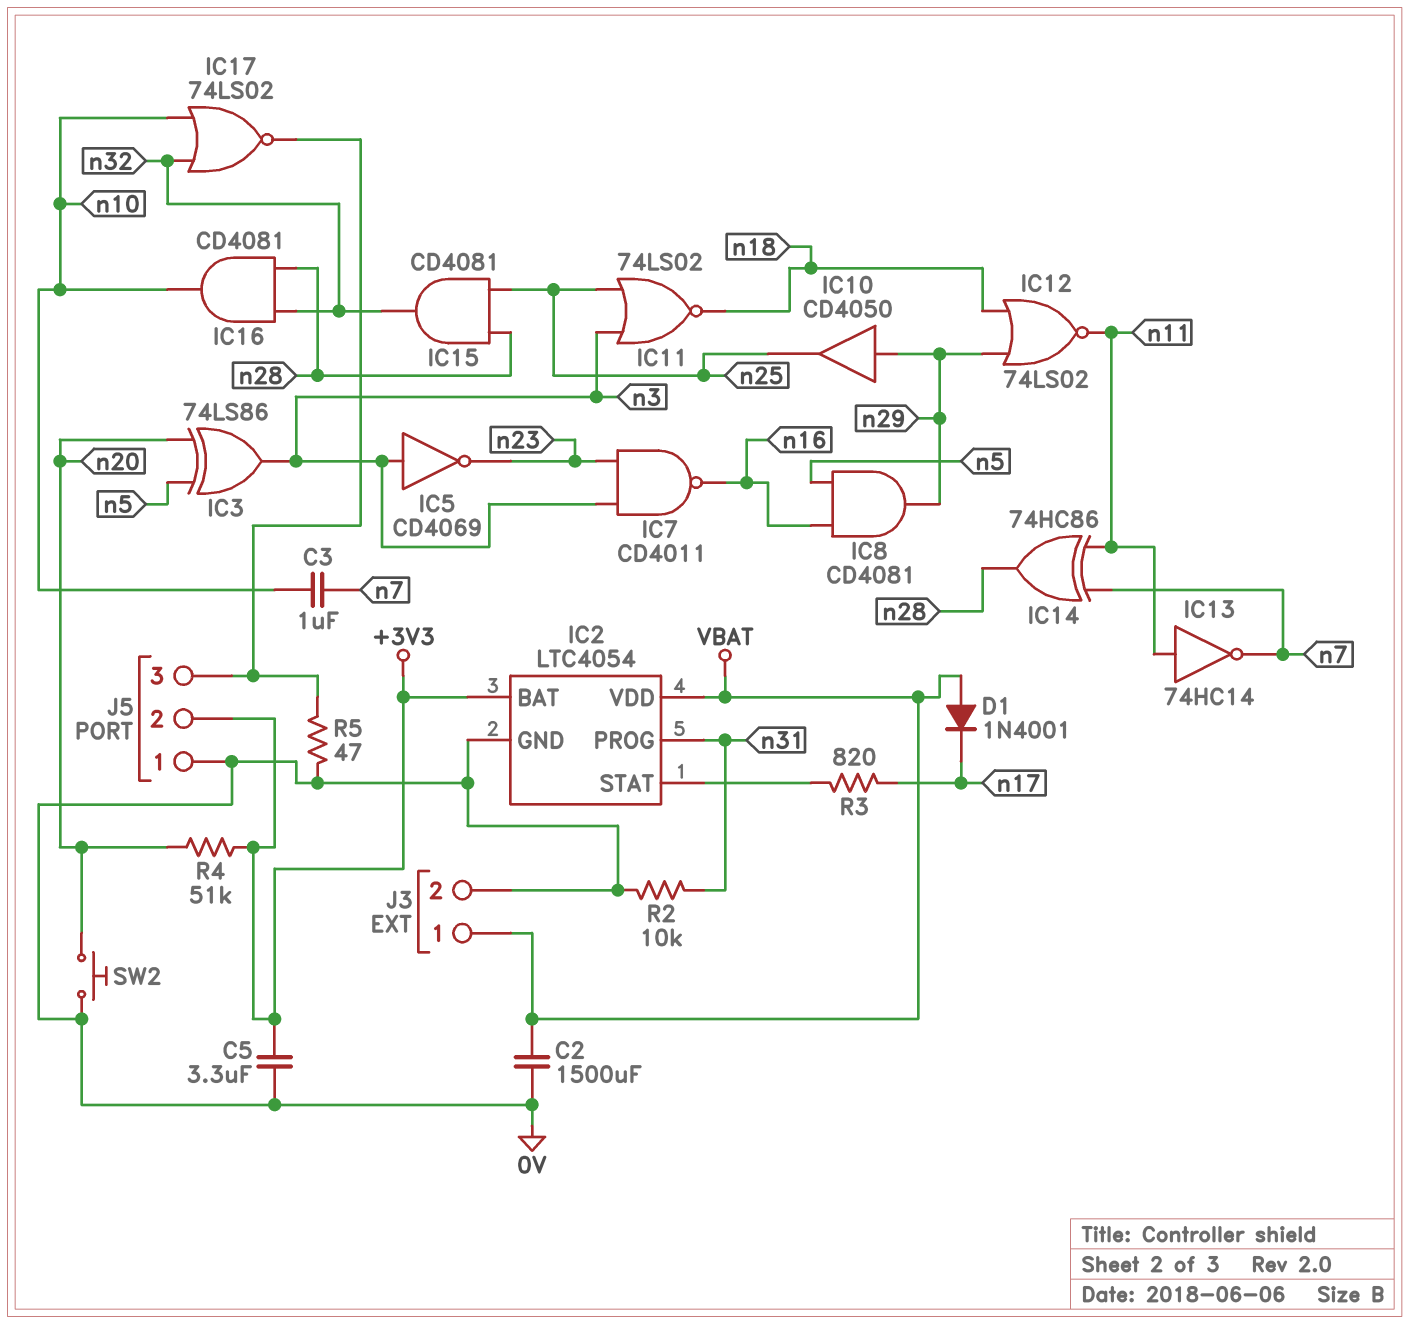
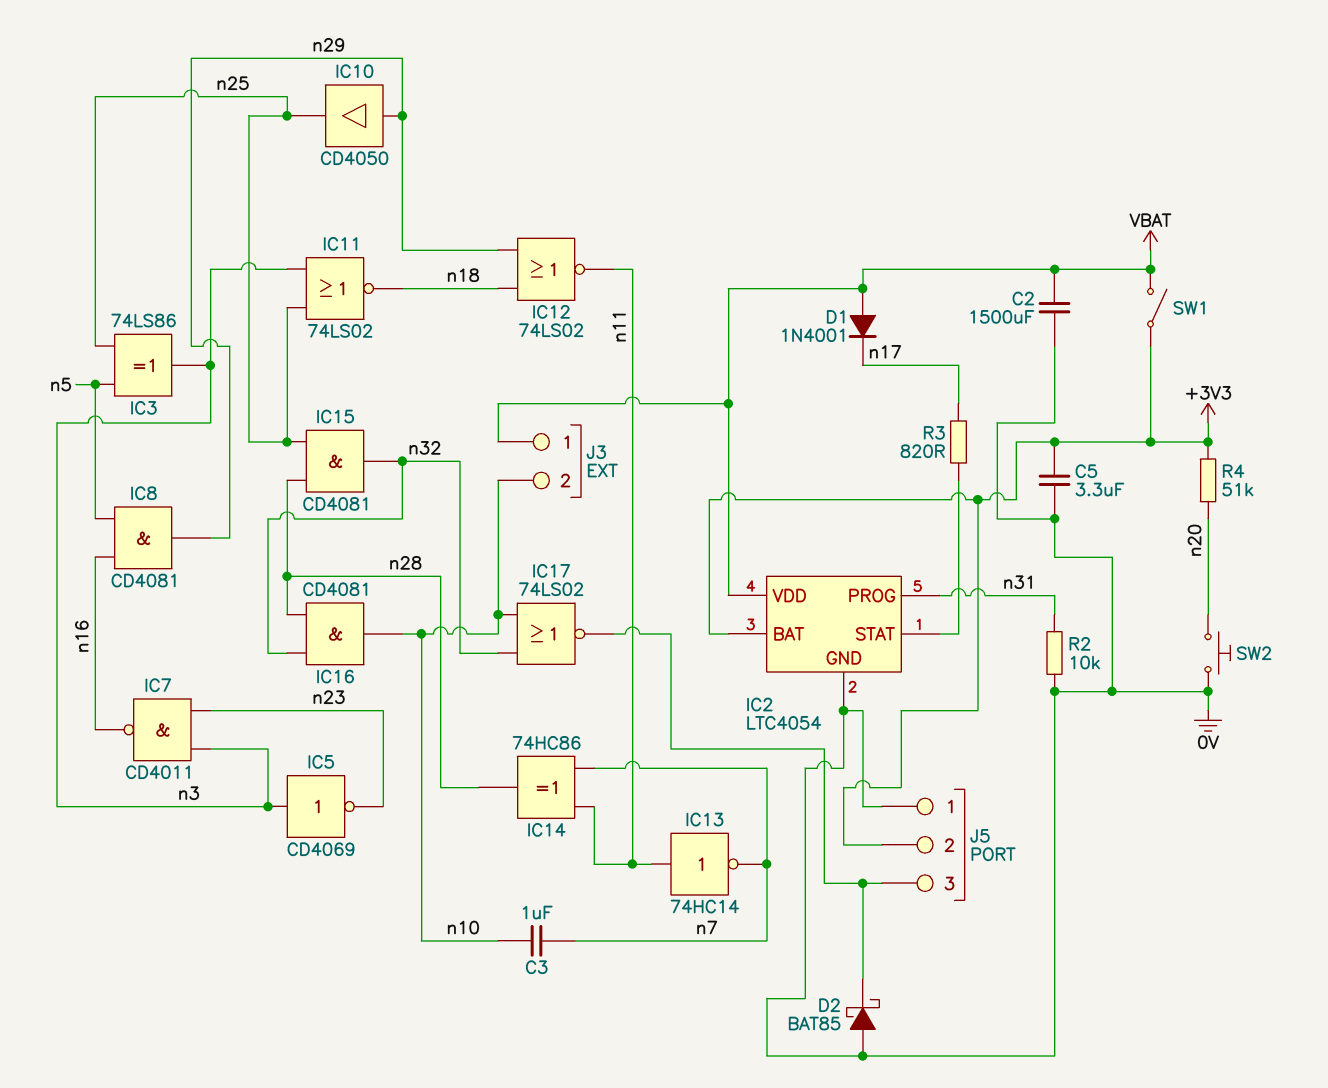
D2: none -> schottky BAT85 (A 0V, K J5/3)
IC3: XOR 74LS86 (in n5, in n20, out n3) -> XOR 74LS86 (in n5, in n25, out n3)
J3 pin 2: 0V -> n10
R5: 47 (0V, J5/3) -> none
SW1: none -> switch (+3V3, VBAT)

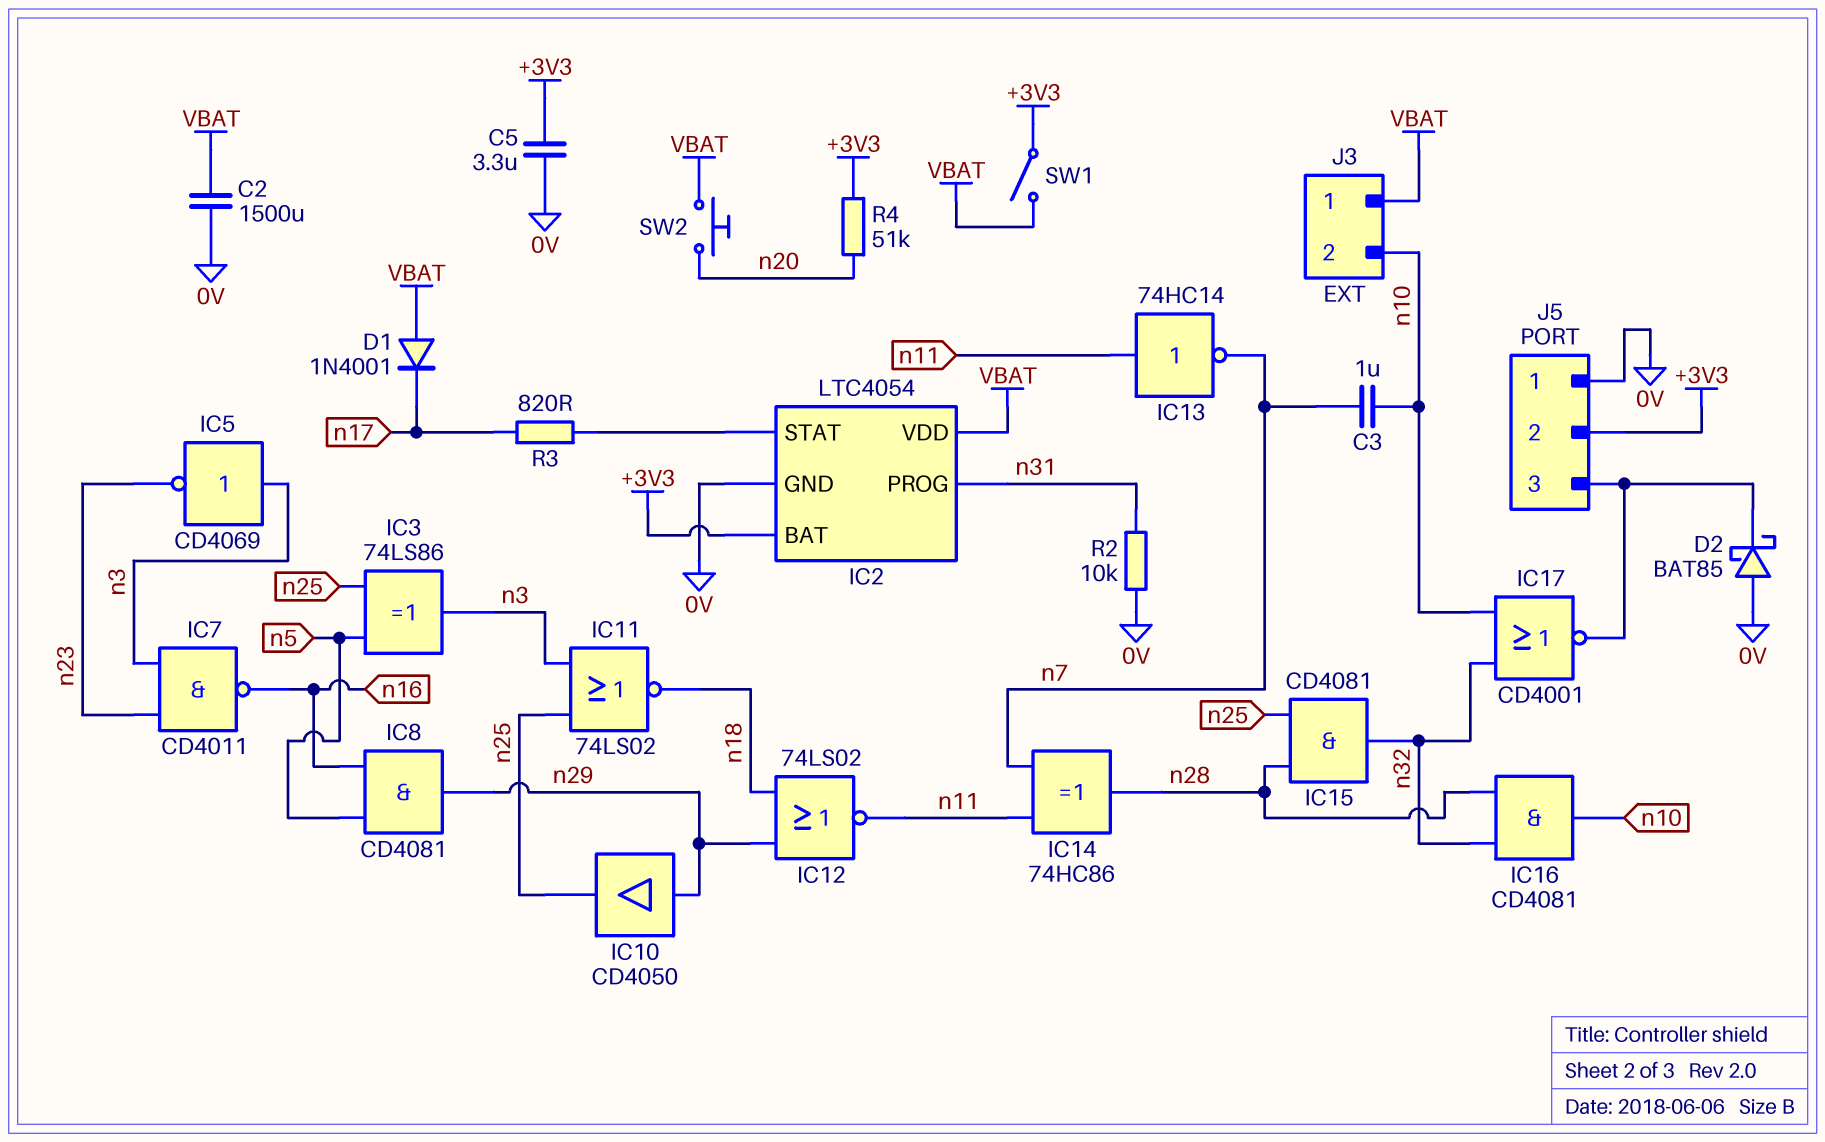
IC17: NOR 74LS02 (in n10, in n32, out J5/3) -> NOR CD4001 (in n10, in n32, out J5/3)
SW2: button (0V, n20) -> button (VBAT, n20)

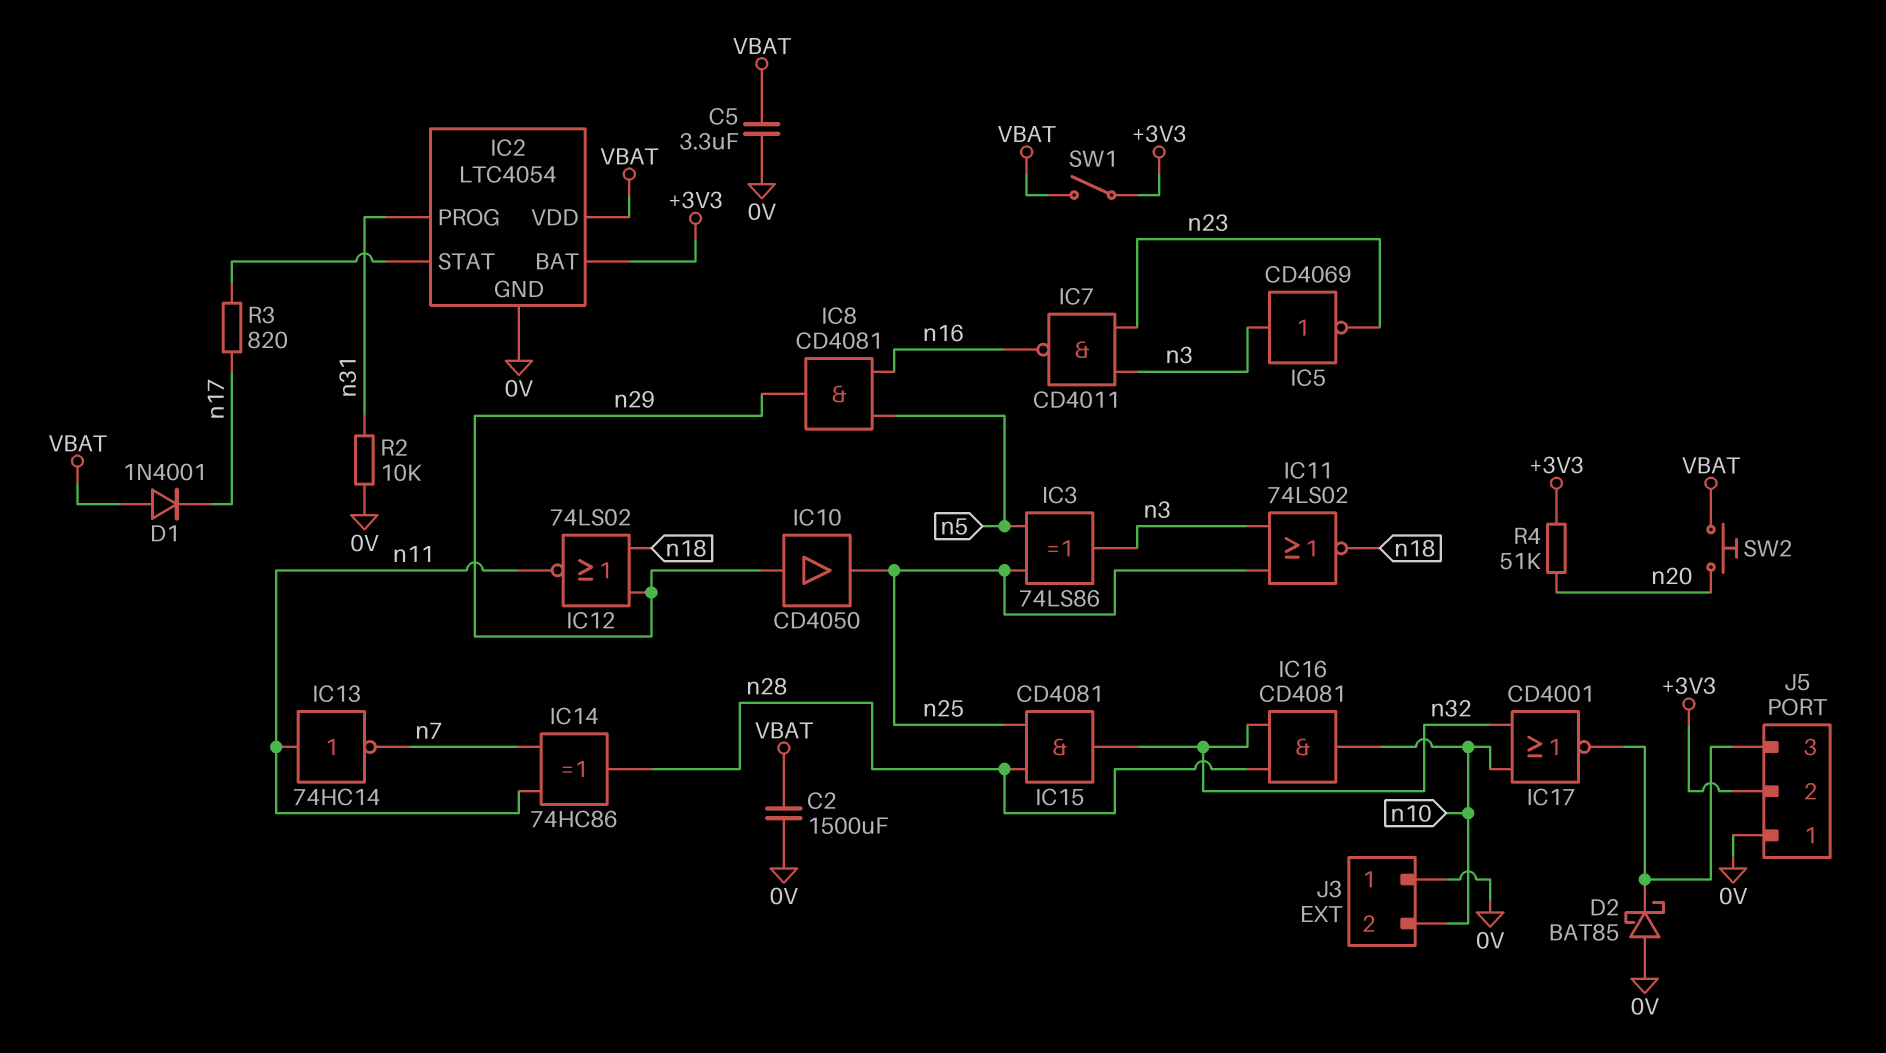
C3: 1uF (n7, n10) -> none
C5: 3.3uF (+3V3, 0V) -> 3.3uF (0V, VBAT)
J3 pin 1: VBAT -> 0V

